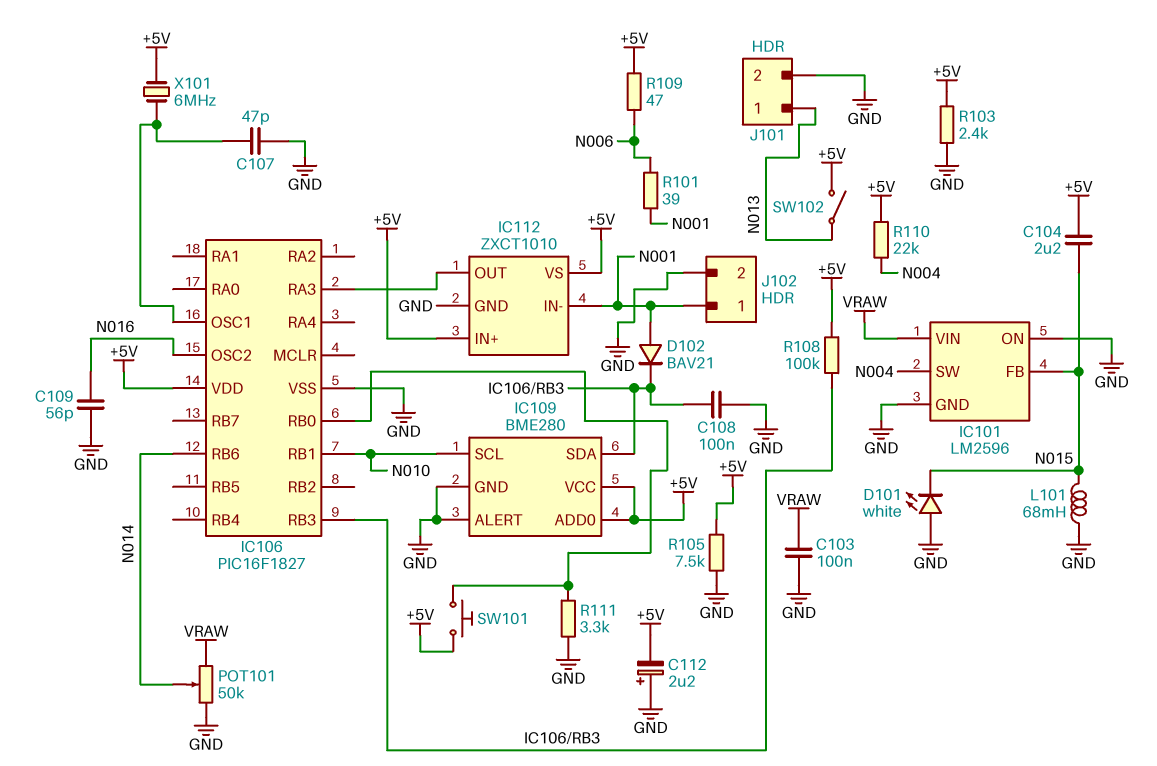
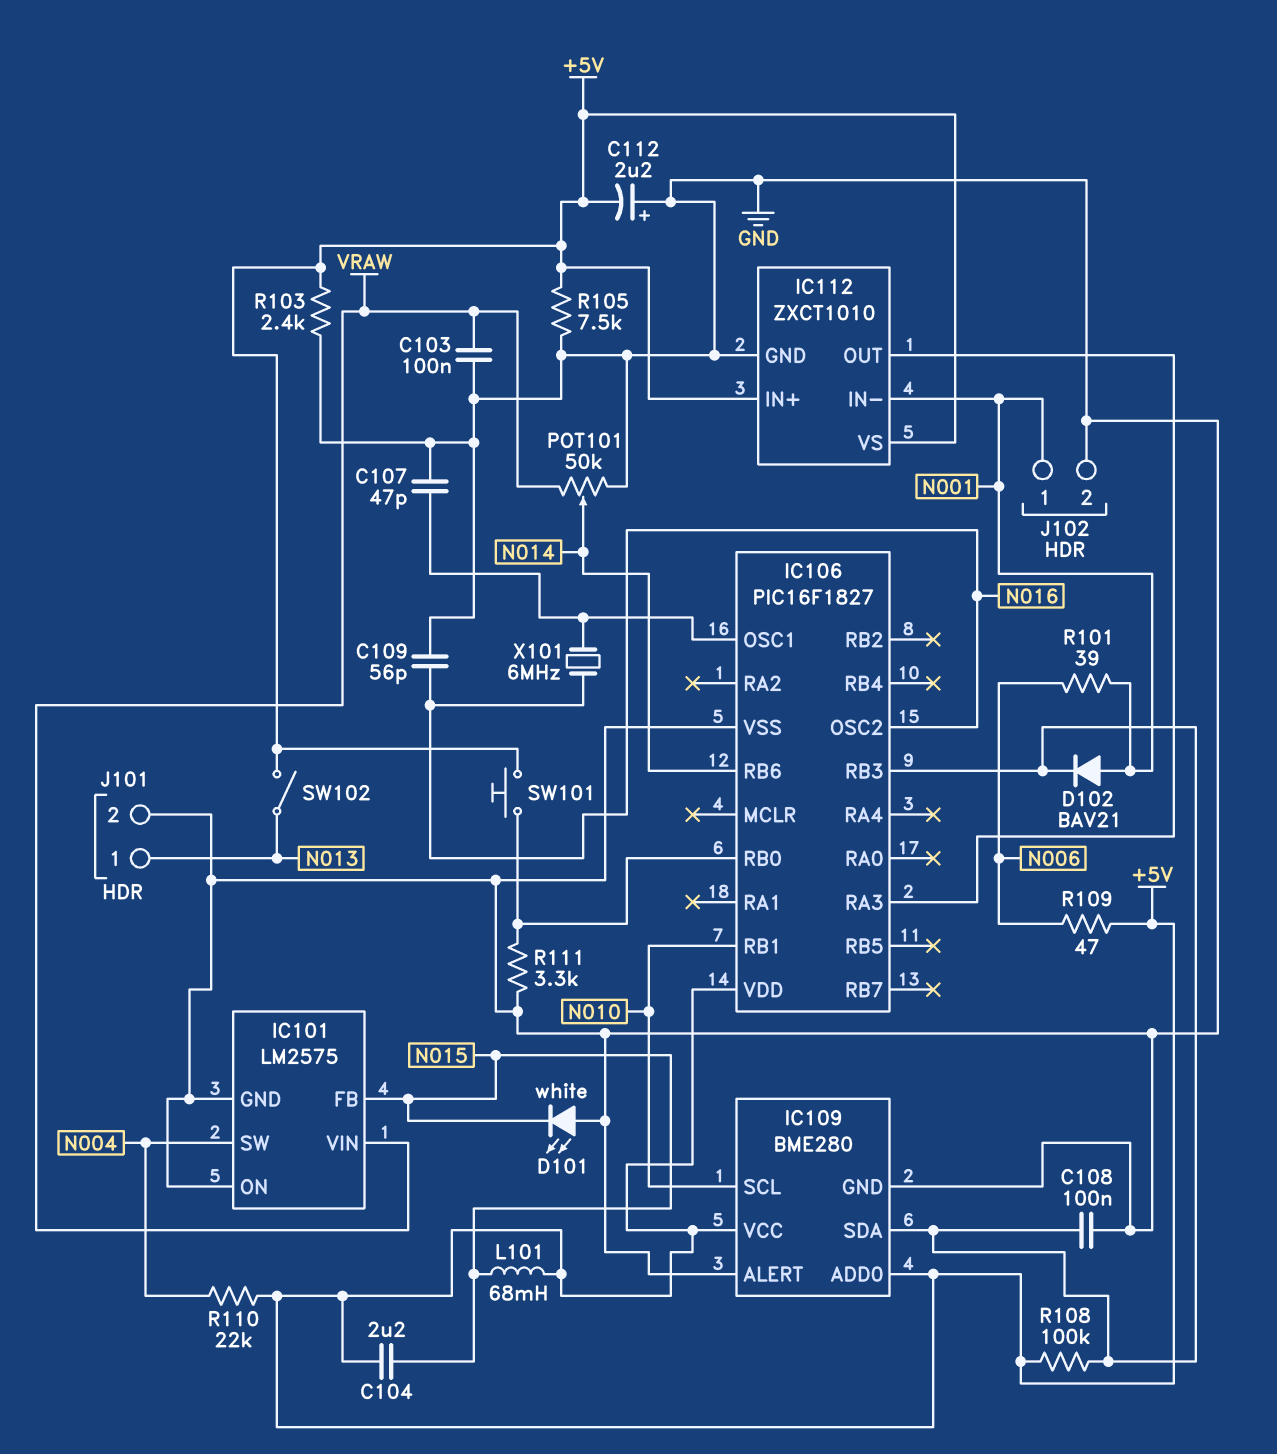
IC101: LM2596 -> LM2575
L101: 68mH (GND, N015) -> 68mH (+5V, N015)
X101: 6MHz (+5V, IC106/OSC1) -> 6MHz (IC106/OSC1, N016)

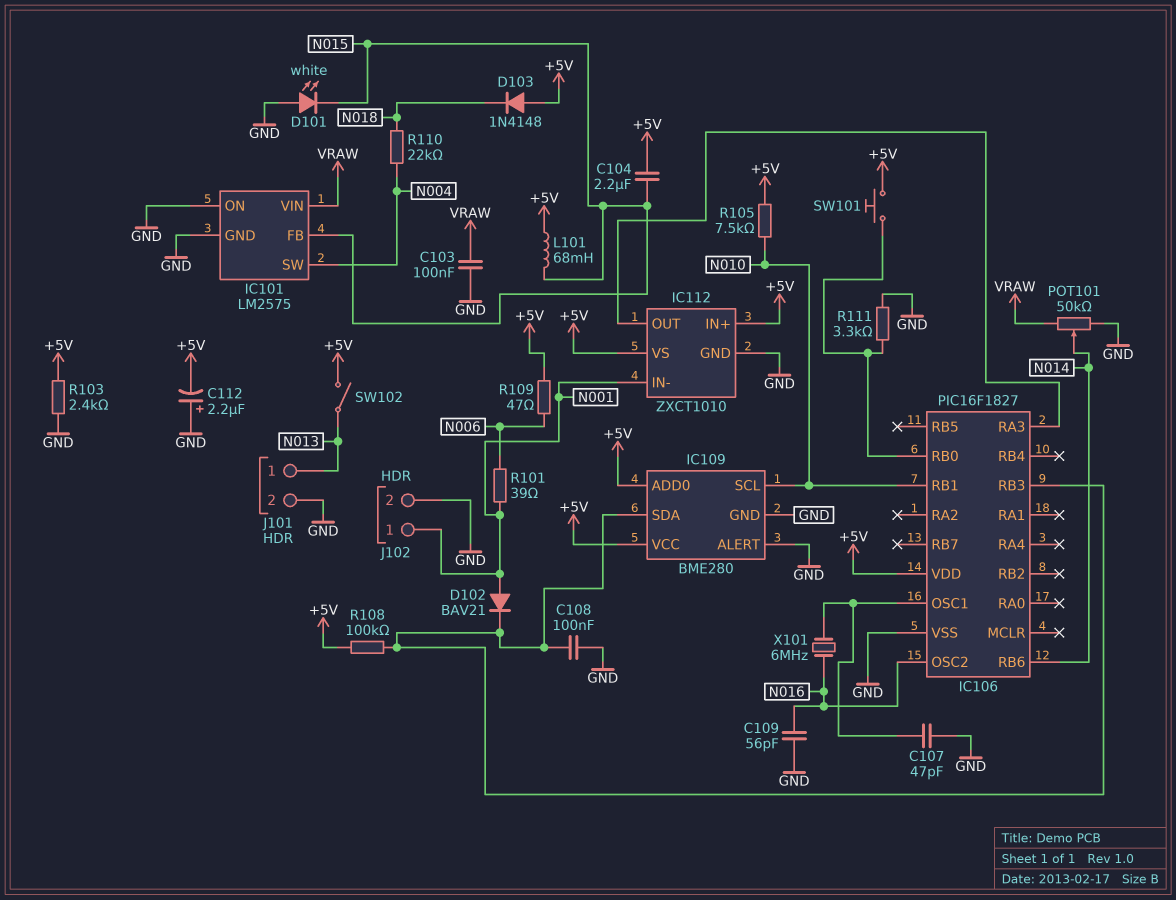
D103: none -> diode 1N4148 (A +5V, K N018)
R105: 7.5k (+5V, GND) -> 7.5k (+5V, N010)
R110: 22k (+5V, N004) -> 22k (N004, N018)

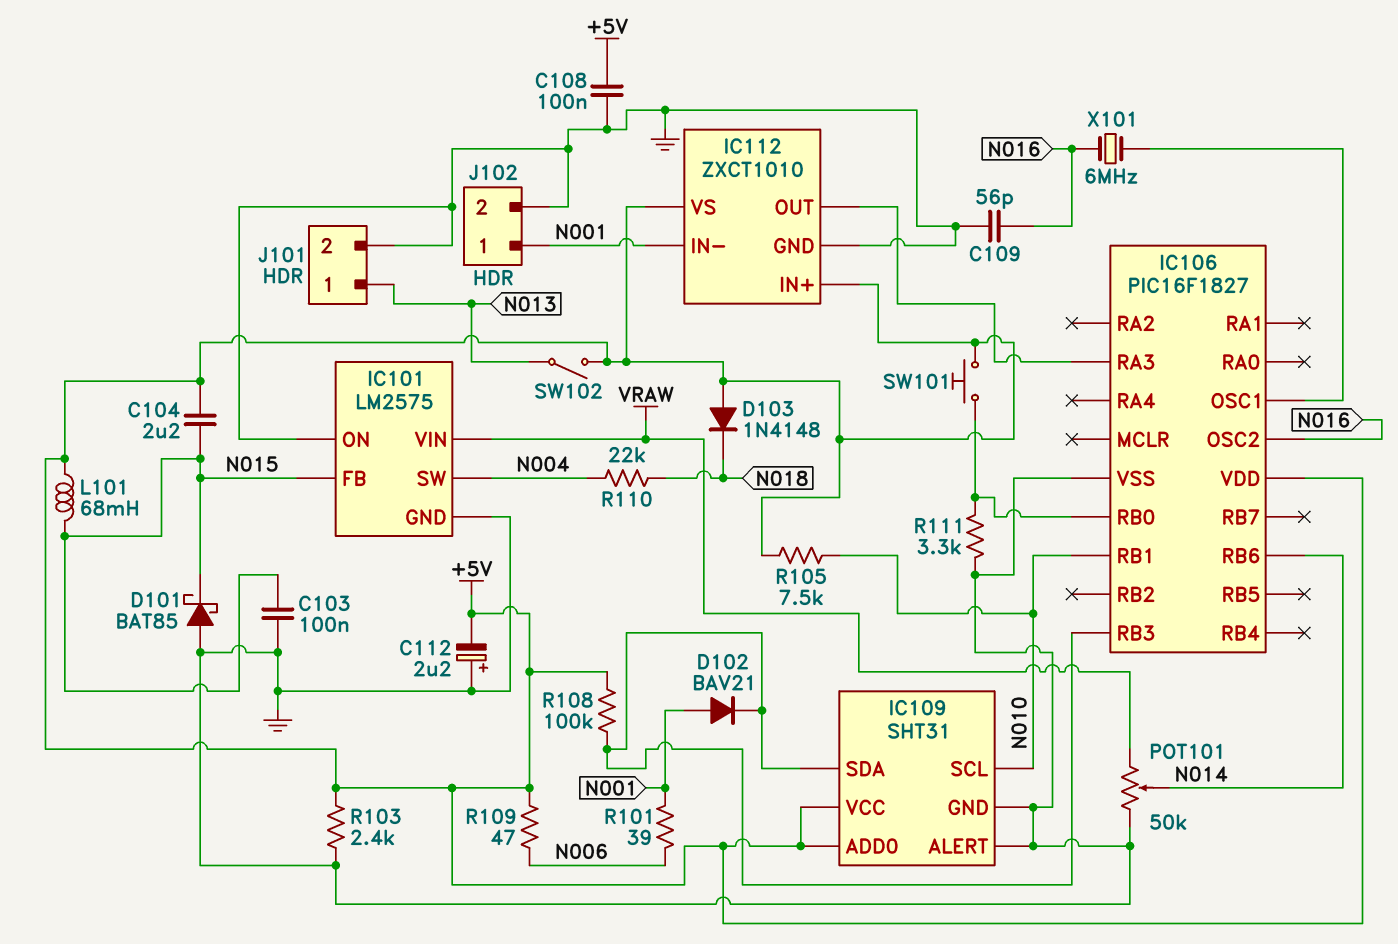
C103: 100nF (GND, VRAW) -> 100nF (GND, N015)
C107: 47pF (GND, IC106/OSC1) -> none
C108: 100nF (GND, IC106/RB3) -> 100nF (+5V, GND)
D101: LED white (A GND, K N015) -> schottky BAT85 (A GND, K N015)
IC109: BME280 -> SHT31

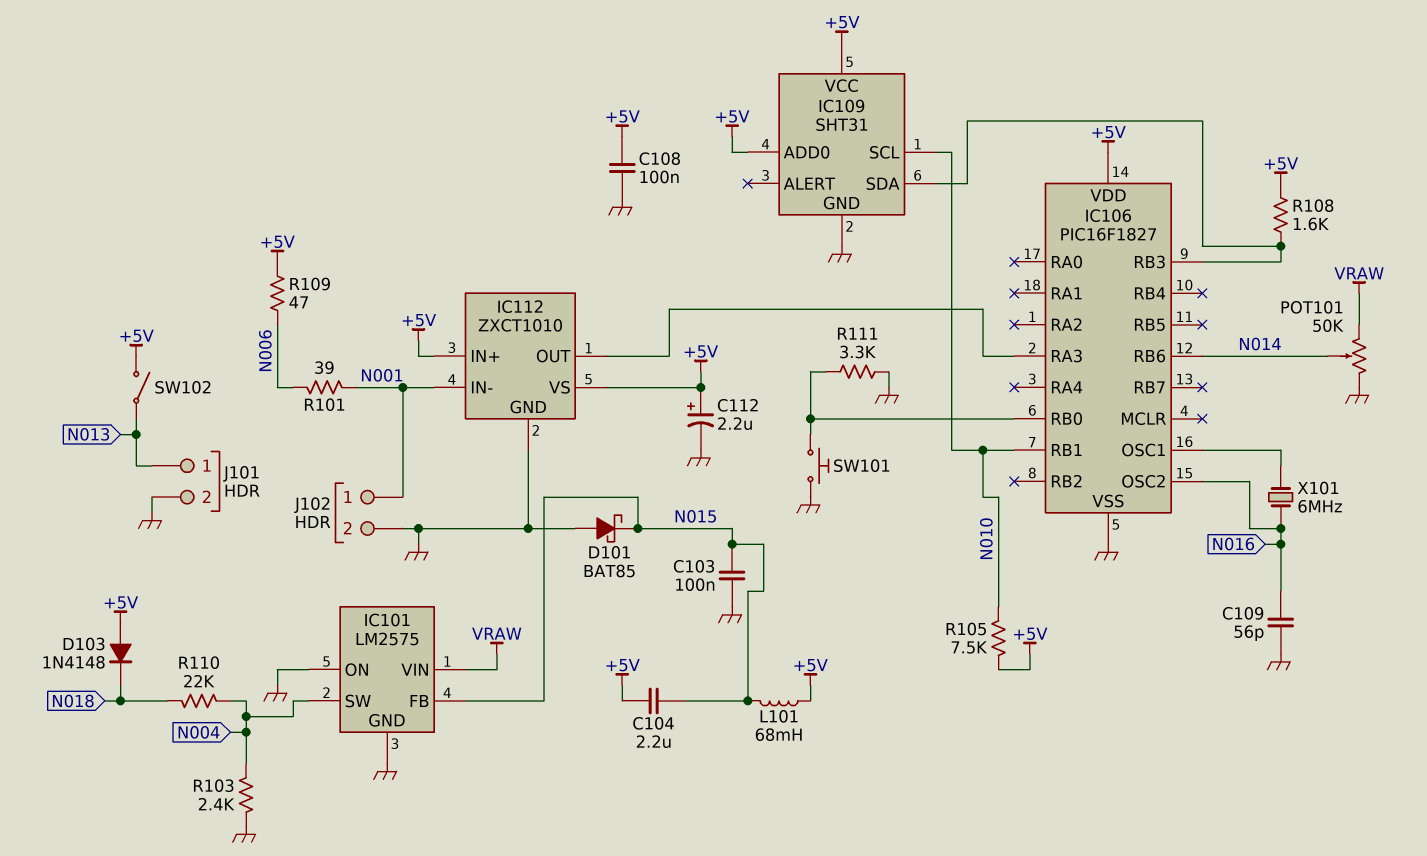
C112: 2.2uF (plus GND, minus +5V) -> 2.2uF (plus +5V, minus GND)
D102: diode BAV21 (A N001, K IC106/RB3) -> none
IC109 pin ALERT: GND -> none
R103: 2.4k (+5V, GND) -> 2.4k (GND, N004)
R108: 100k (+5V, IC106/RB3) -> 1.6k (+5V, IC106/RB3)
SW101: button (+5V, IC106/RB0) -> button (GND, IC106/RB0)

